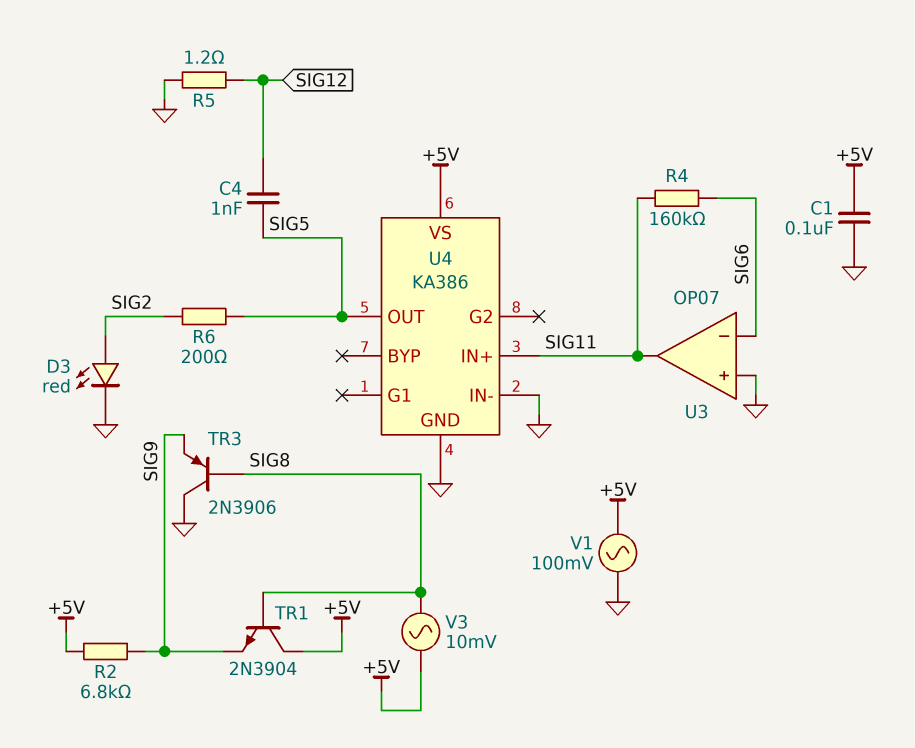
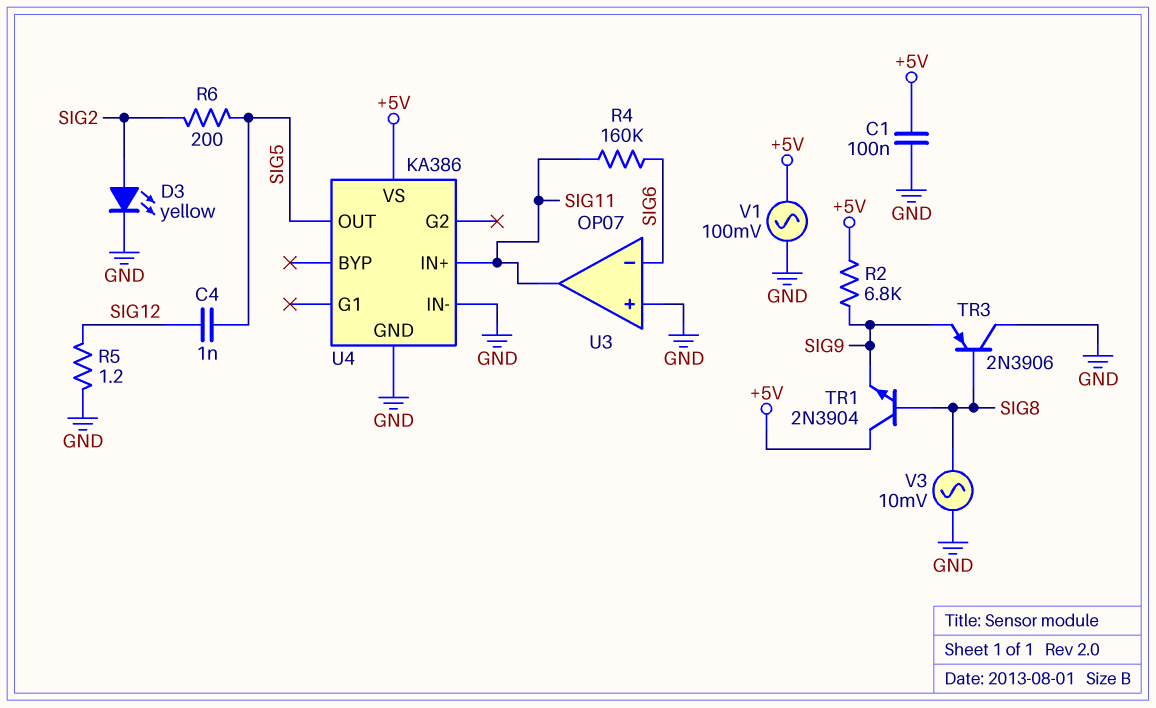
D3: LED red (A SIG2, K GND) -> LED yellow (A SIG2, K GND)
V3: AC 10mV (+5V, SIG8) -> AC 10mV (GND, SIG8)

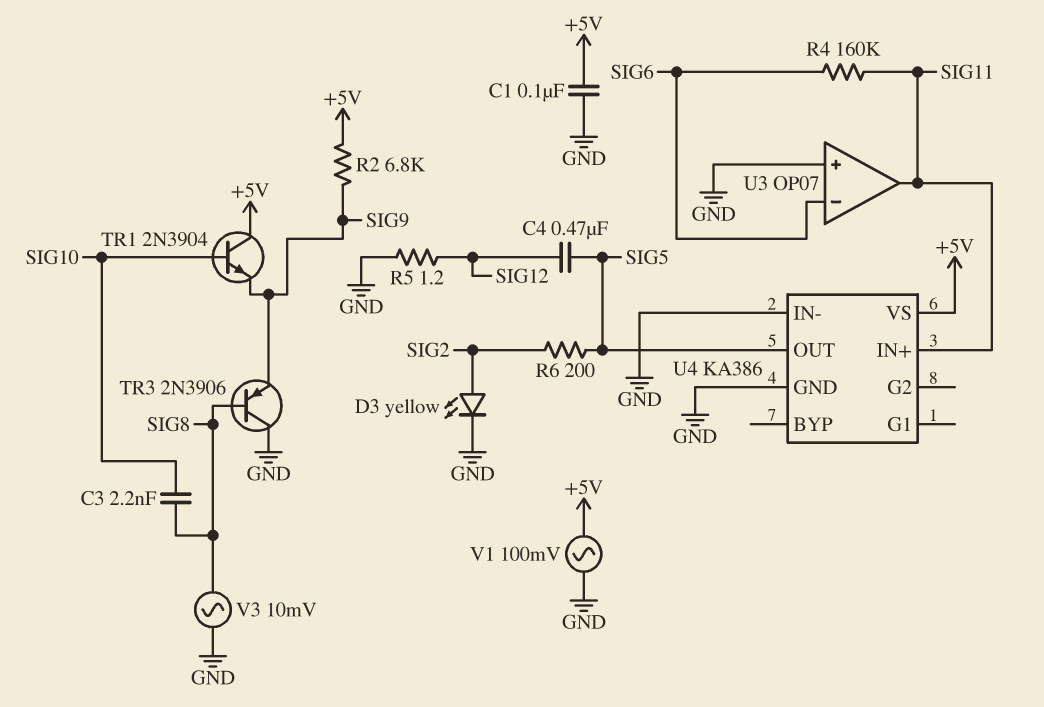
C3: none -> 2.2nF (SIG8, SIG10)
C4: 1nF (SIG5, SIG12) -> 470nF (SIG5, SIG12)
TR1: NPN 2N3904 (B SIG8, C +5V, E SIG9) -> NPN 2N3904 (B SIG10, C +5V, E SIG9)

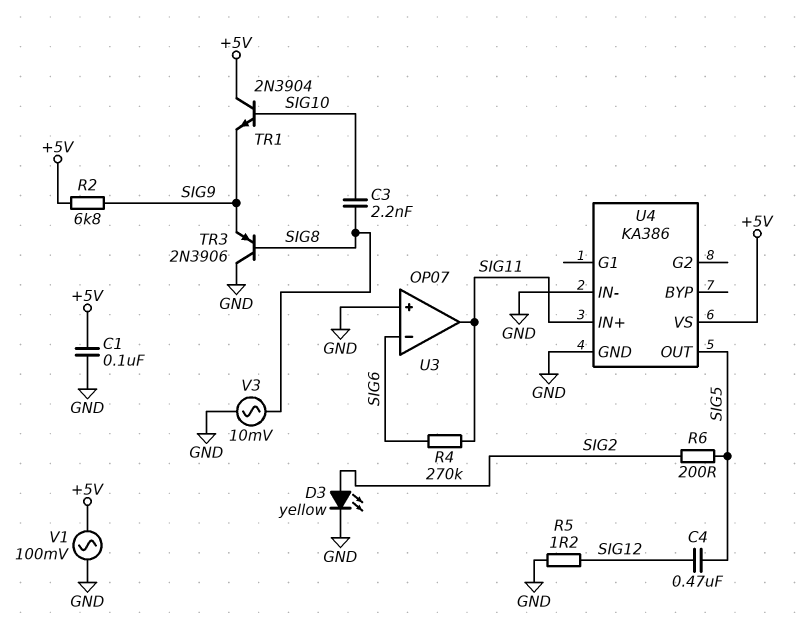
R4: 160k (SIG6, SIG11) -> 270k (SIG6, SIG11)

